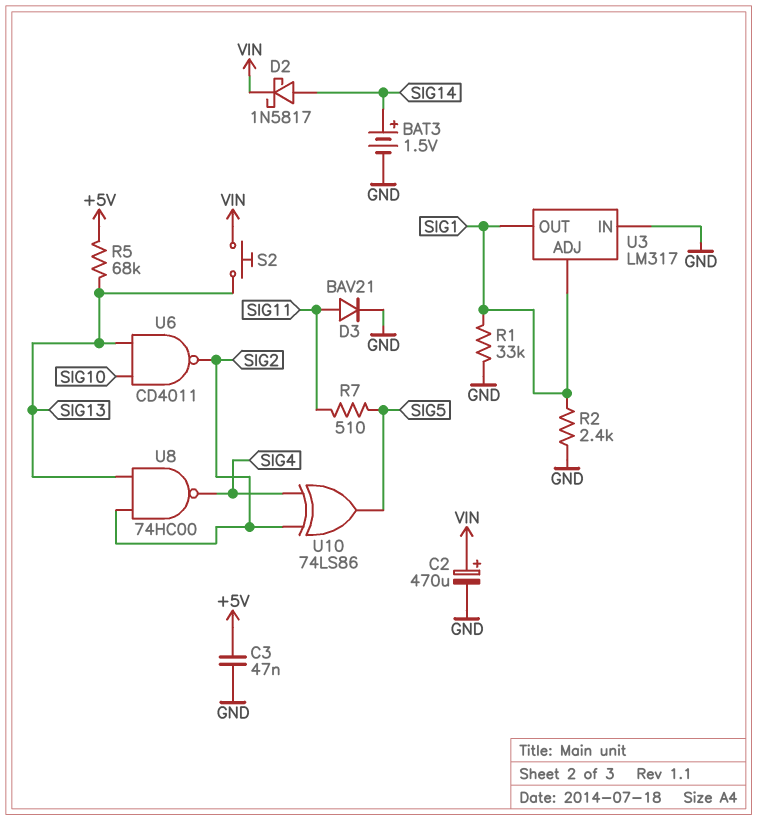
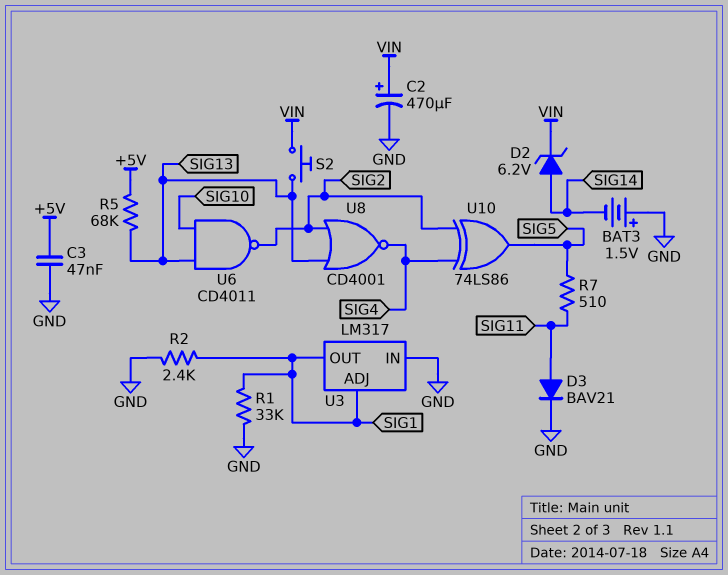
BAT3: 1.5V (plus SIG14, minus GND) -> 1.5V (plus GND, minus SIG14)
D2: schottky 1N5817 (A SIG14, K VIN) -> zener 6.2V (A SIG14, K VIN)
U8: NAND 74HC00 (in SIG2, in SIG13, out SIG4) -> NOR CD4001 (in SIG2, in SIG13, out SIG4)

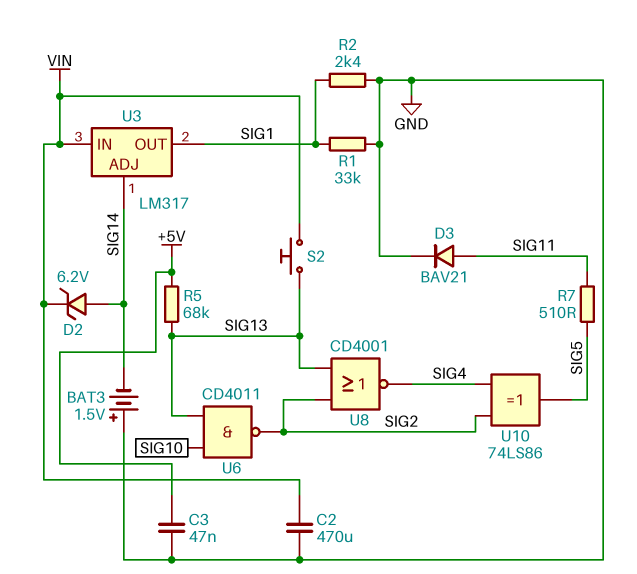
C2: 470uF (plus VIN, minus GND) -> 470uF (GND, VIN)
U3 pin ADJ: SIG1 -> SIG14
U3 pin IN: GND -> VIN

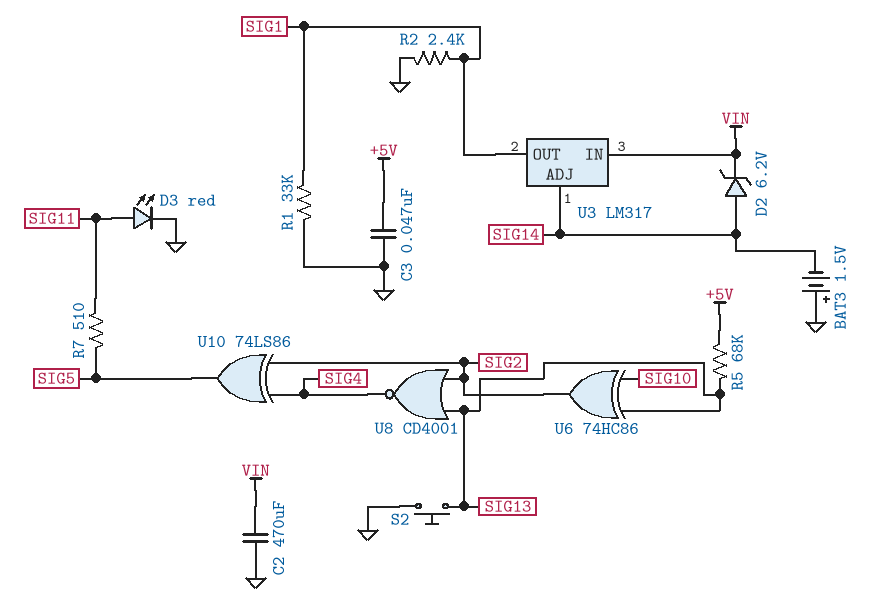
D3: diode BAV21 (A SIG11, K GND) -> LED red (A SIG11, K GND)
S2: button (SIG13, VIN) -> button (GND, SIG13)
U6: NAND CD4011 (in SIG10, in SIG13, out SIG2) -> XOR 74HC86 (in SIG10, in SIG13, out SIG2)

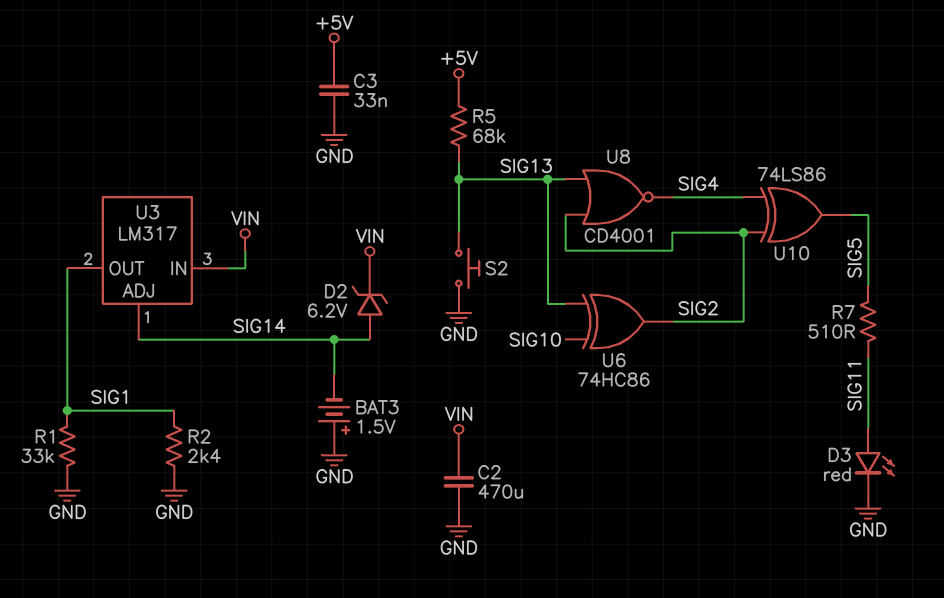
C3: 47nF (+5V, GND) -> 33nF (+5V, GND)

